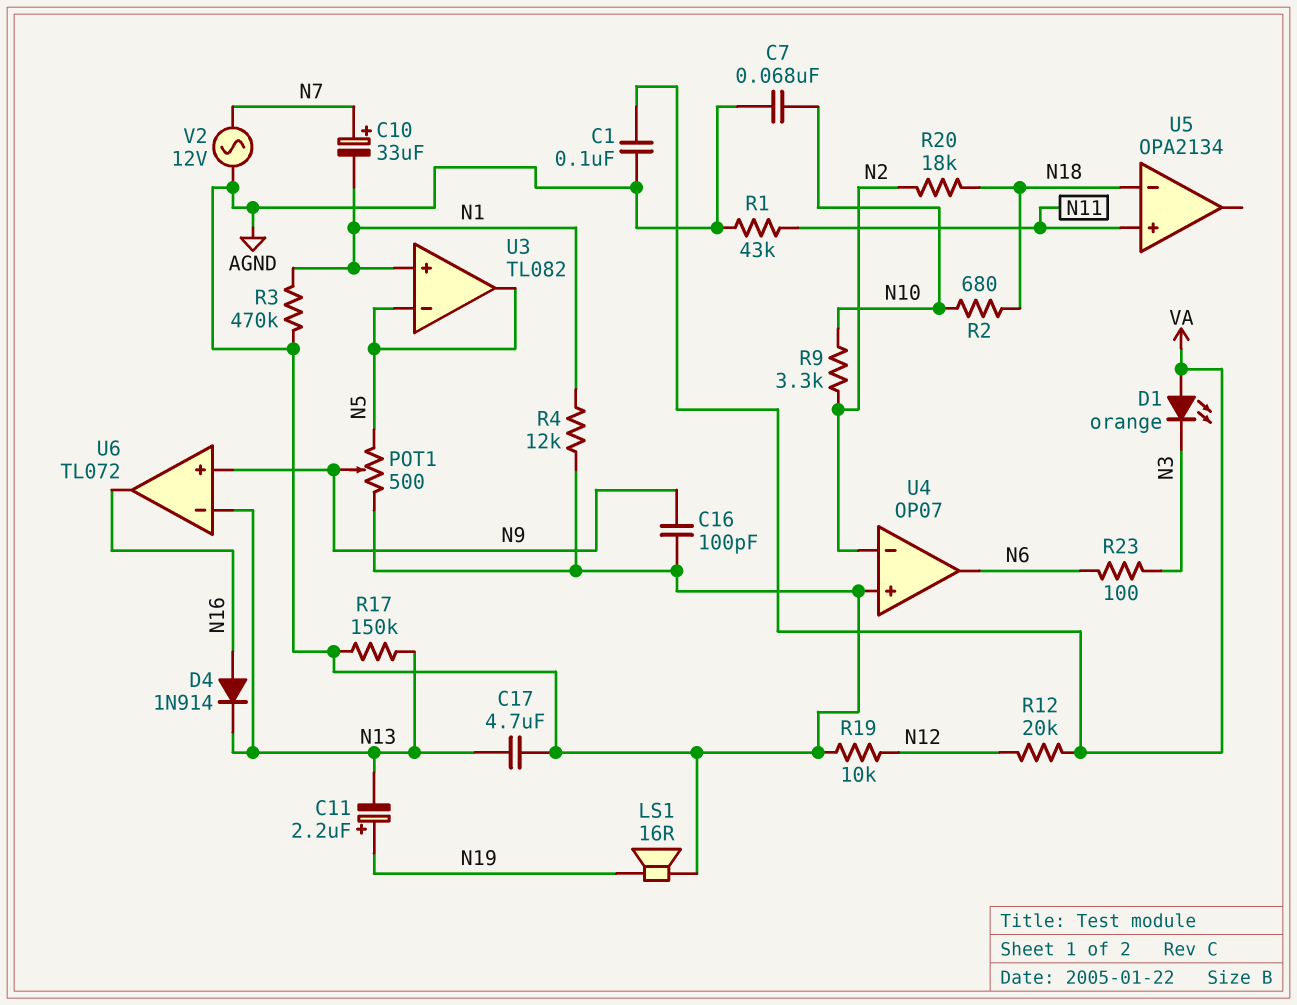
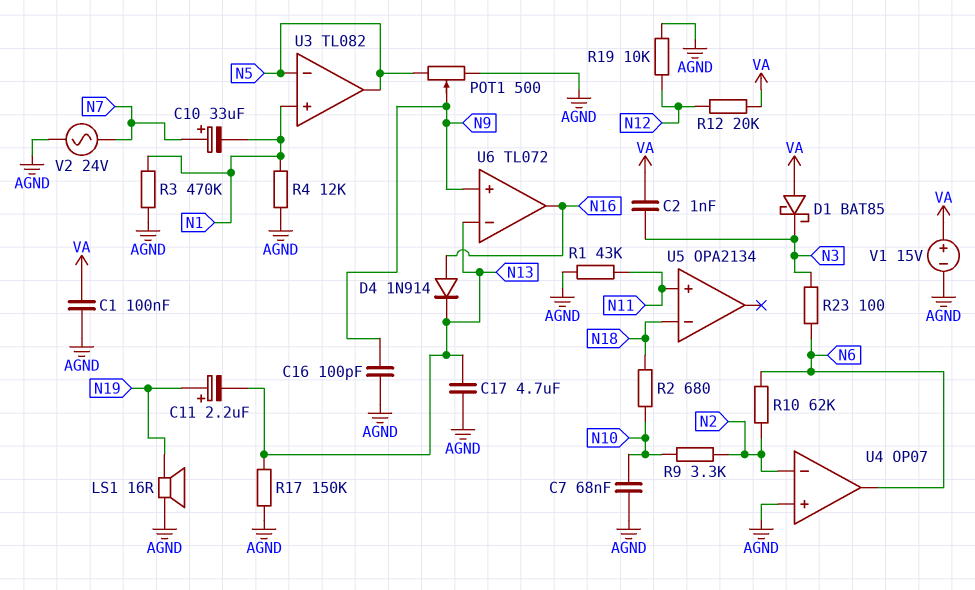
C2: none -> 1nF (N3, VA)
D1: LED orange (A VA, K N3) -> schottky BAT85 (A VA, K N3)
R10: none -> 62k (N2, N6)
R20: 18k (N2, N18) -> none
V1: none -> 15V (plus VA, minus AGND)
V2: AC 12V (AGND, N7) -> AC 24V (AGND, N7)

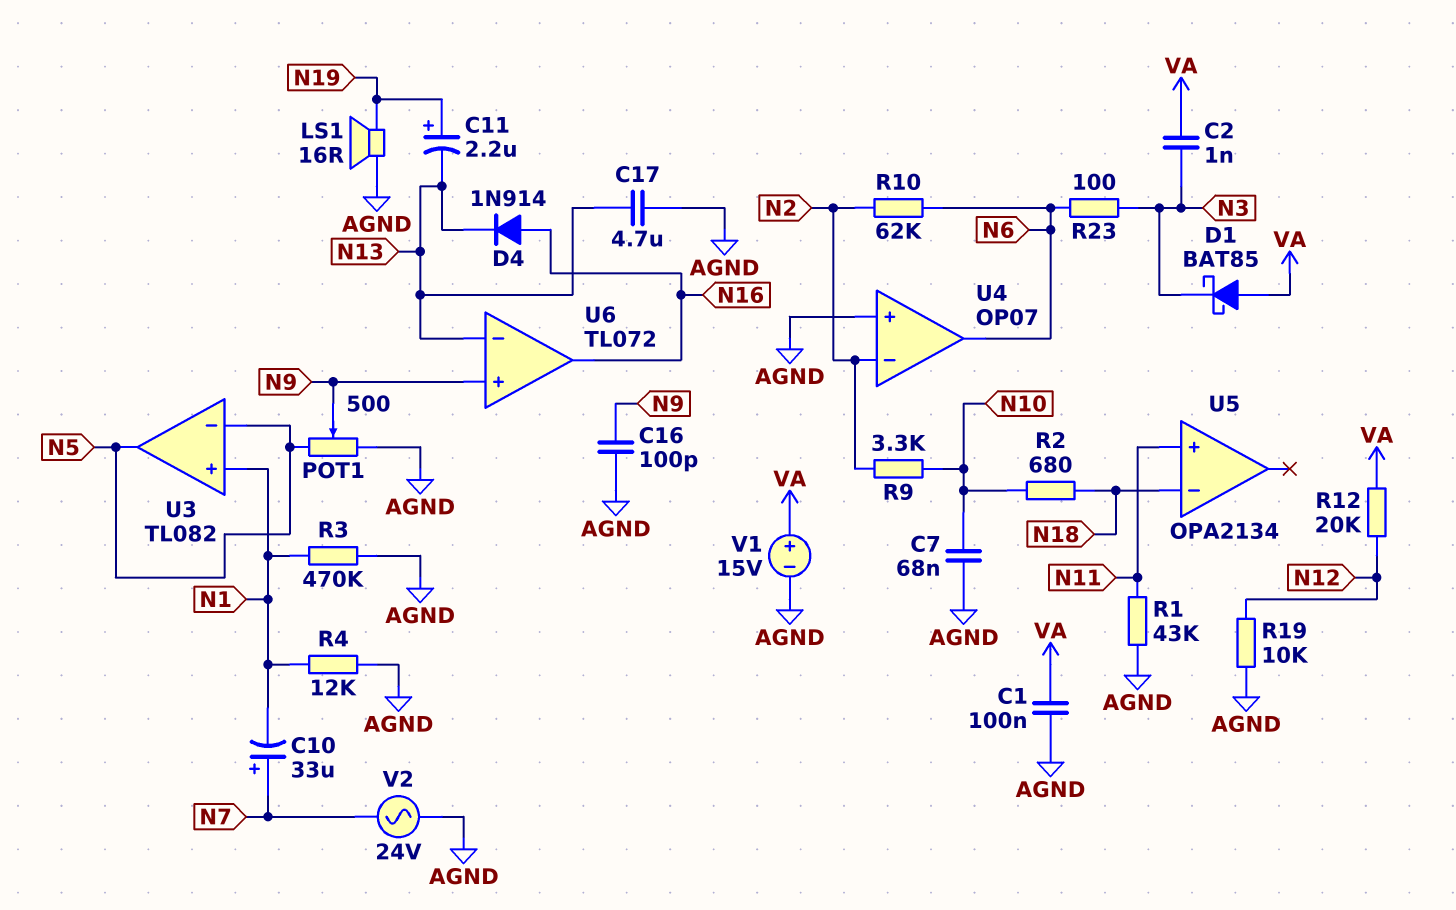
R17: 150k (AGND, N13) -> none

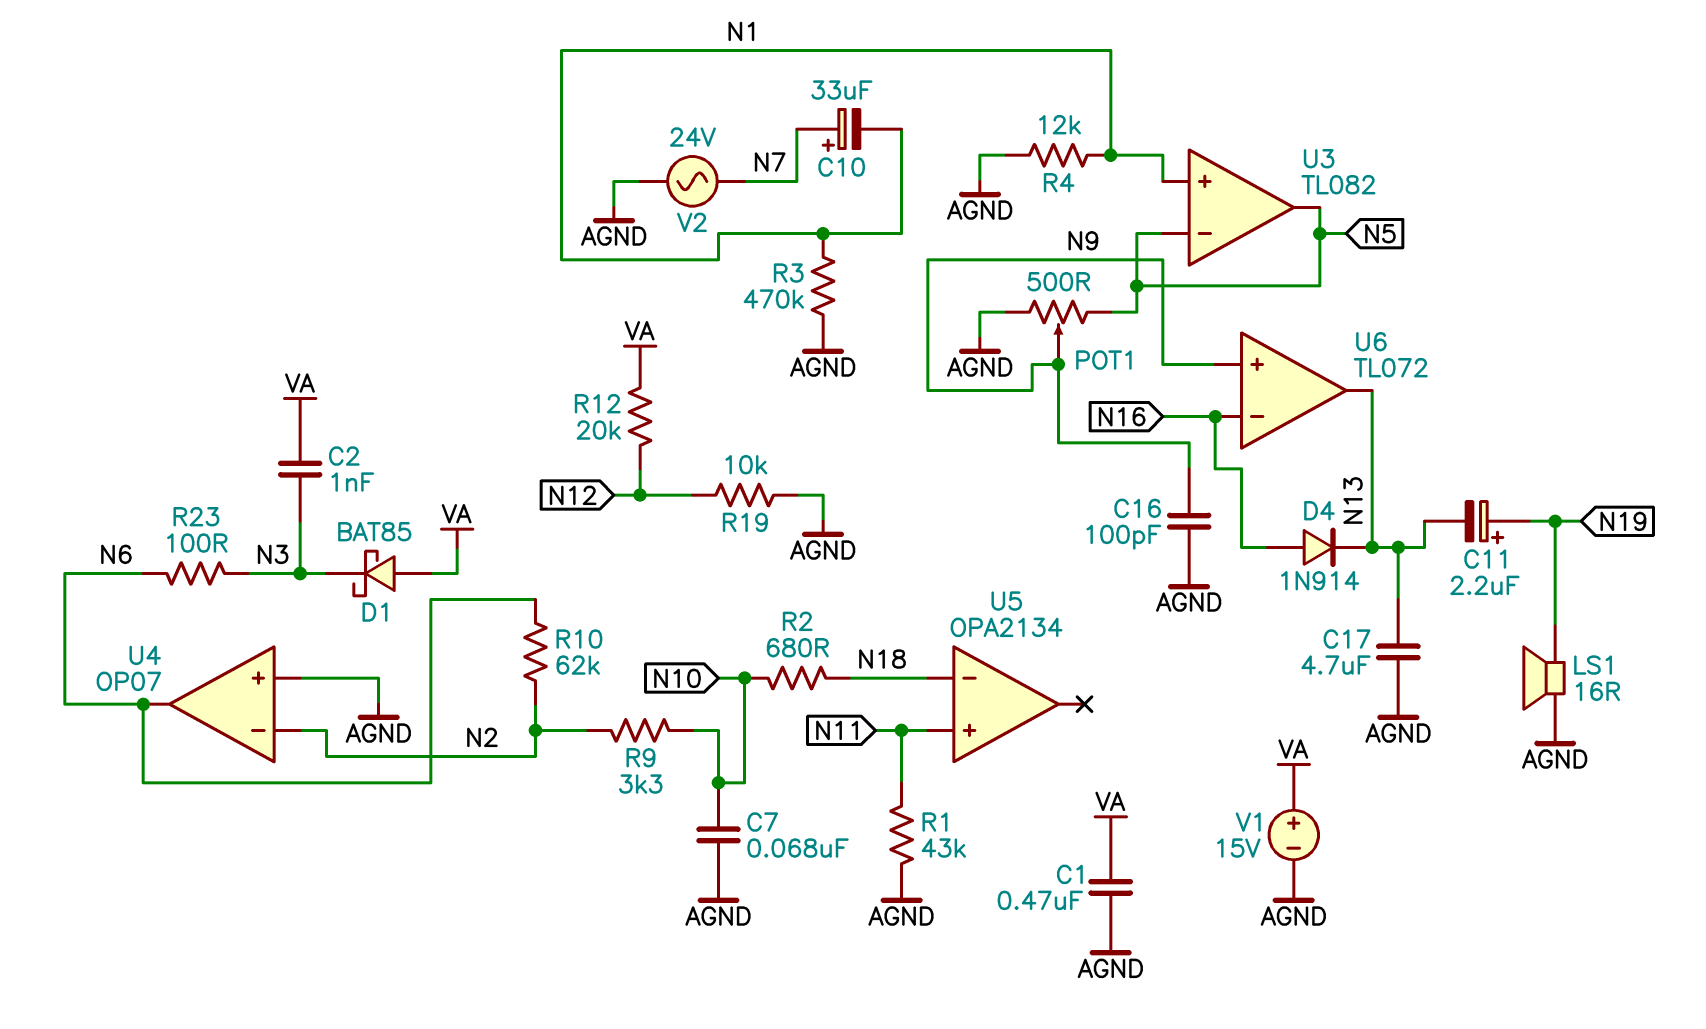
C1: 100nF (AGND, VA) -> 470nF (AGND, VA)
U6 pin in-: N13 -> N16
U6 pin out: N16 -> N13

